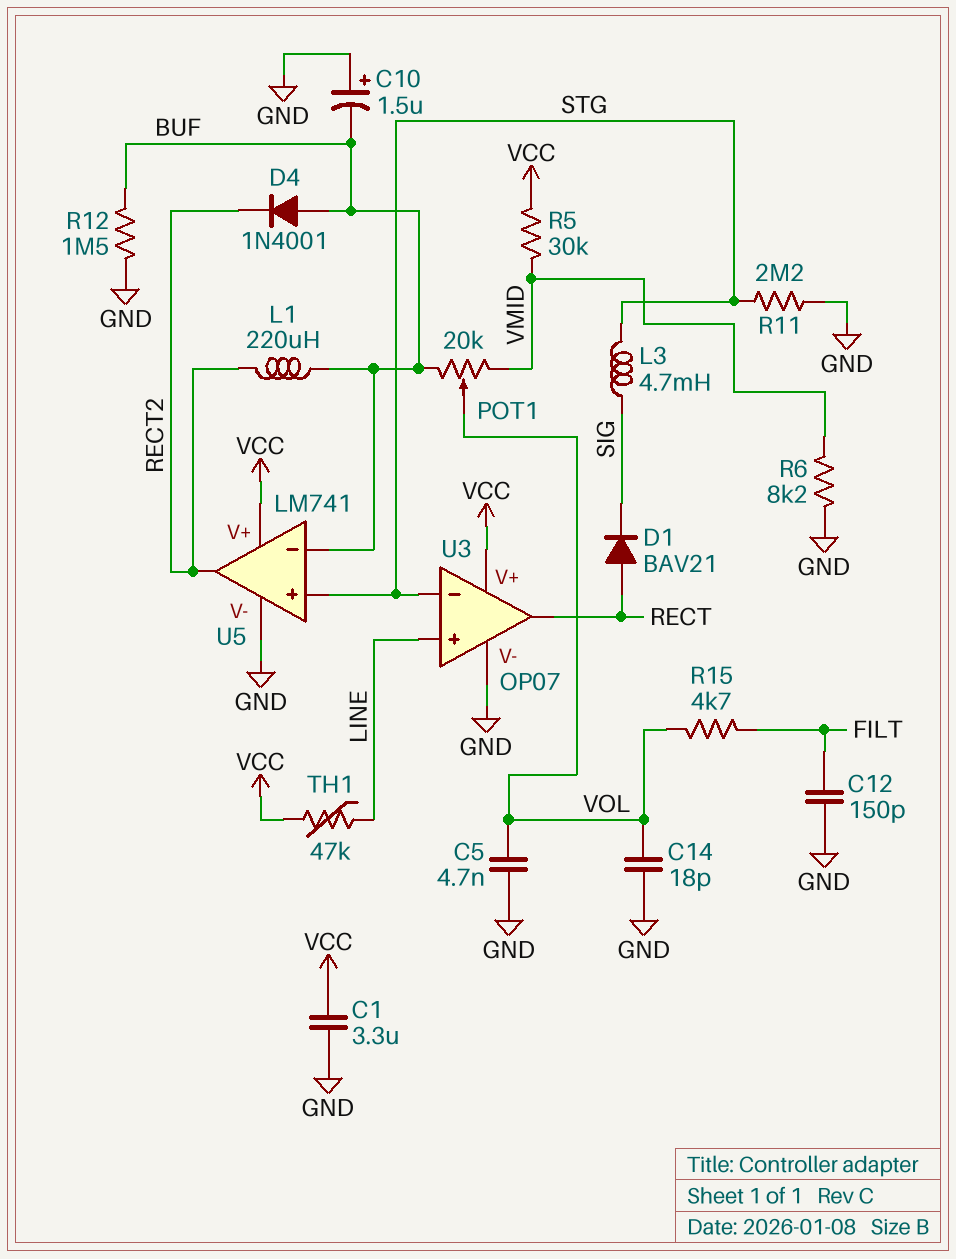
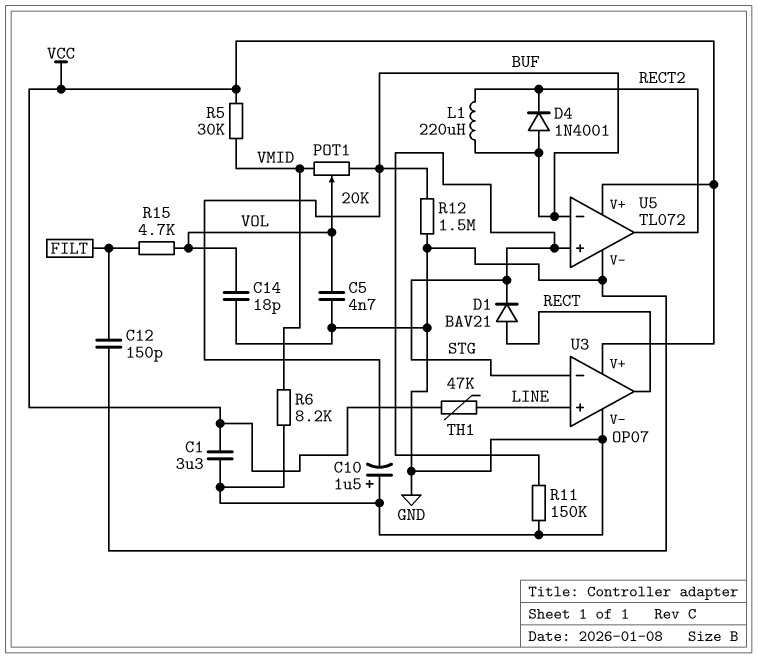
D1: diode BAV21 (A RECT, K SIG) -> diode BAV21 (A RECT, K STG)
L3: 4.7mH (SIG, STG) -> none
R11: 2.2M (GND, STG) -> 150k (GND, STG)
U5: LM741 -> TL072

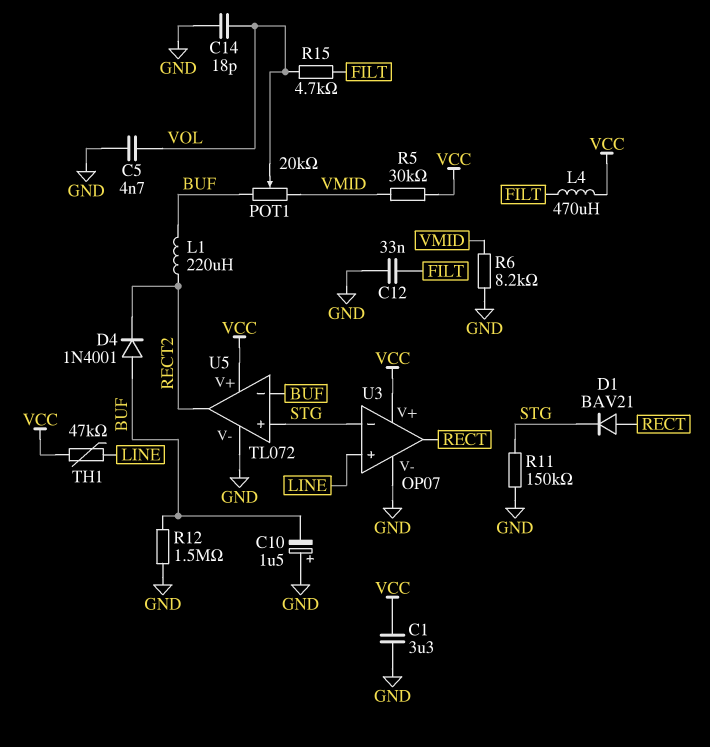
C12: 150pF (FILT, GND) -> 33nF (FILT, GND)
L4: none -> 470uH (FILT, VCC)

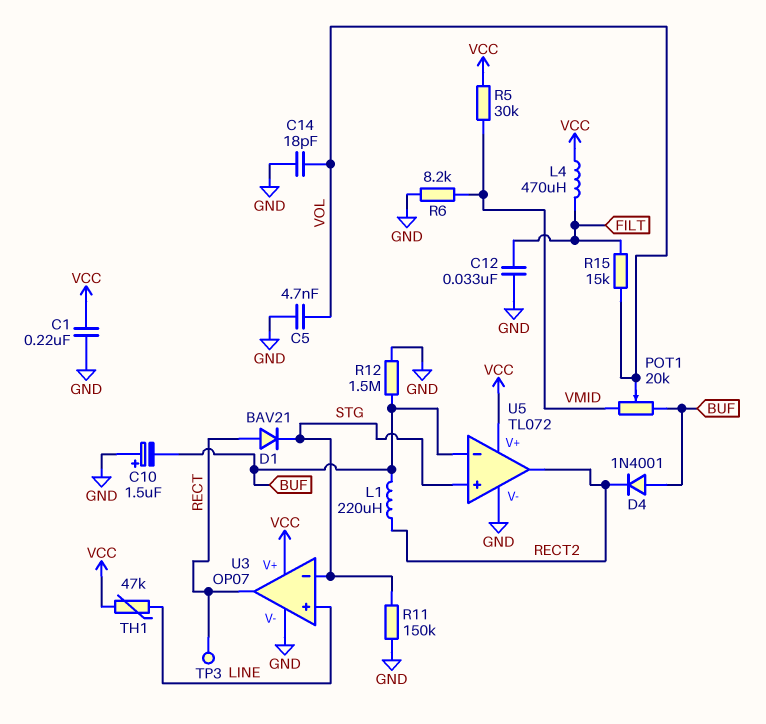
C1: 3.3uF (GND, VCC) -> 220nF (GND, VCC)
R15: 4.7k (FILT, VOL) -> 15k (FILT, VOL)
TP3: none -> test point (RECT)

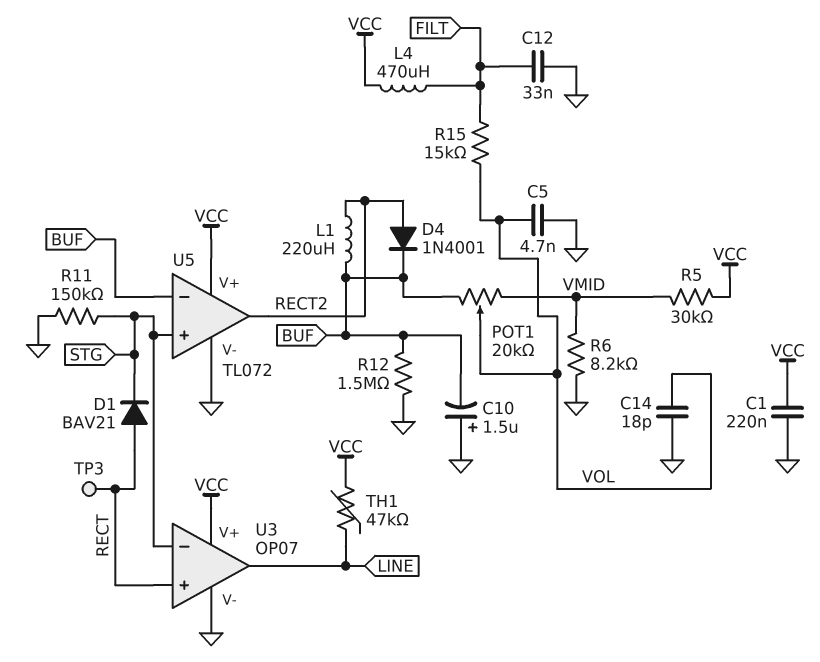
D4: diode 1N4001 (A BUF, K RECT2) -> diode 1N4001 (A RECT2, K BUF)
U3 pin in+: LINE -> RECT
U3 pin out: RECT -> LINE

